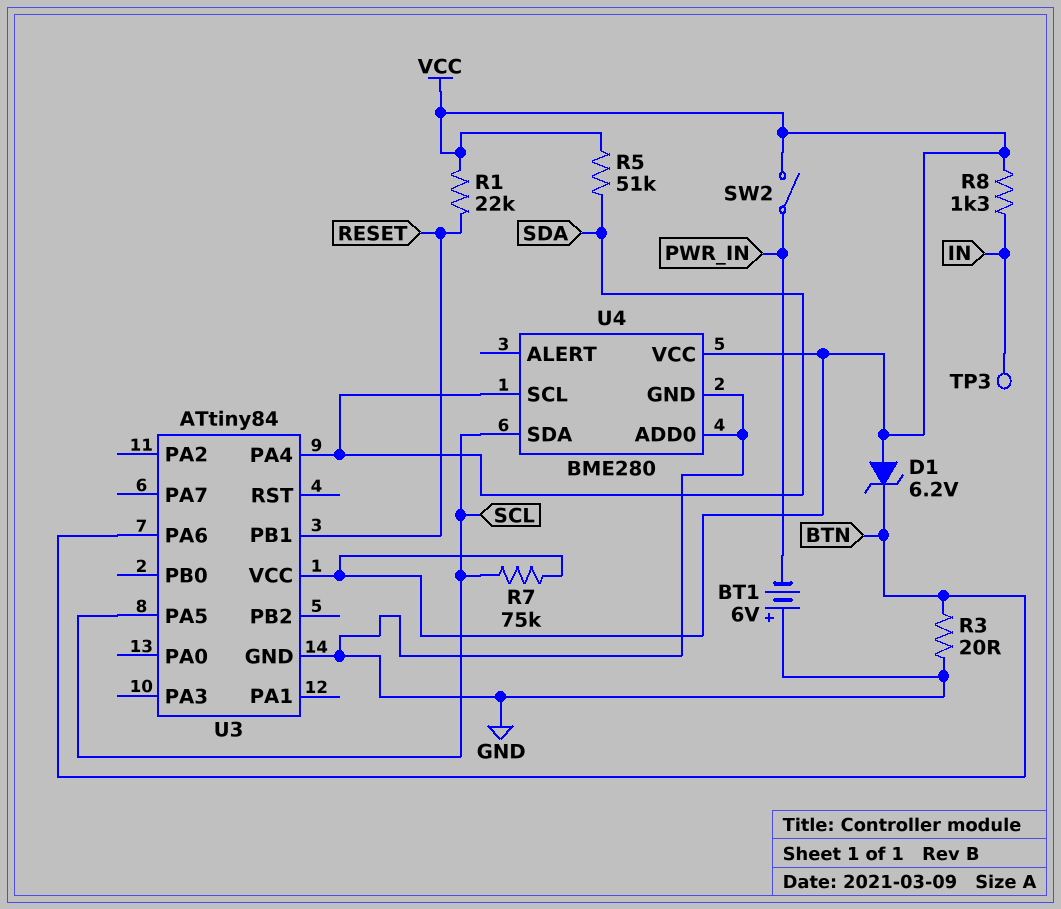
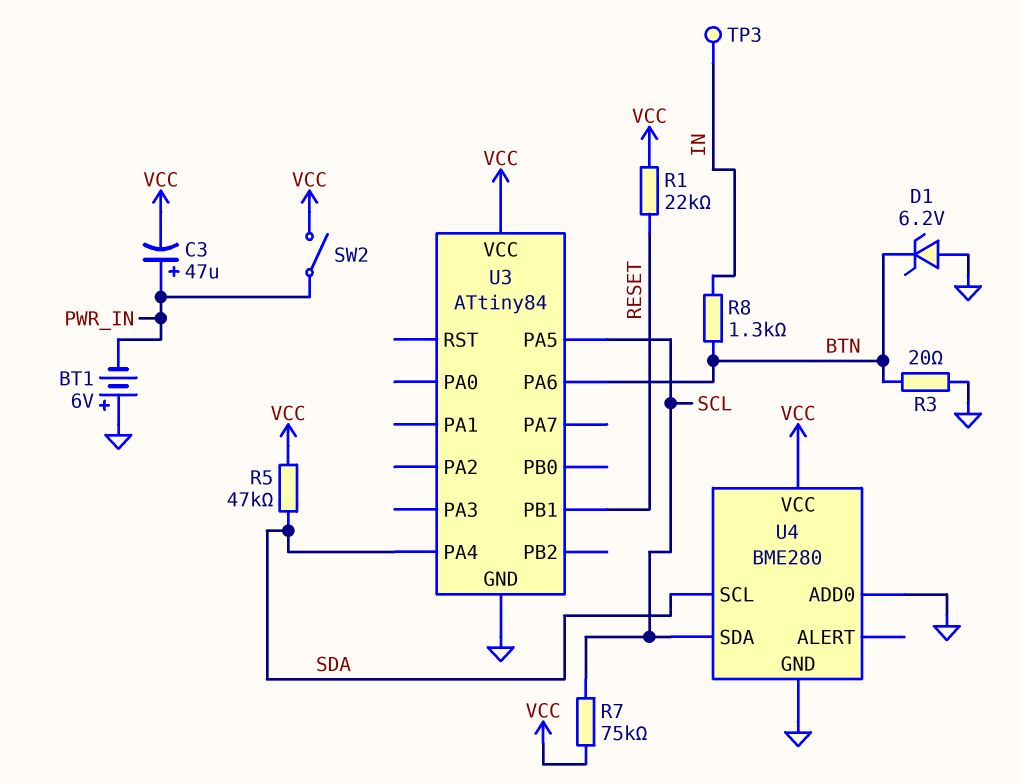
C3: none -> 47uF (plus PWR_IN, minus VCC)
D1: zener 6.2V (A VCC, K BTN) -> zener 6.2V (A GND, K BTN)
R5: 51k (SDA, VCC) -> 47k (SDA, VCC)
R8: 1.3k (IN, VCC) -> 1.3k (BTN, IN)

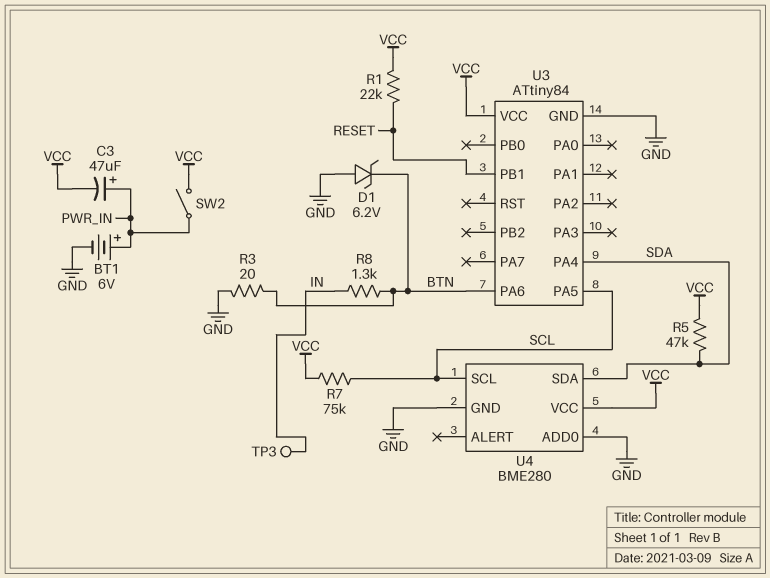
BT1: 6V (plus GND, minus PWR_IN) -> 6V (plus PWR_IN, minus GND)
U4 pin SCL: SDA -> SCL
U4 pin SDA: SCL -> SDA

